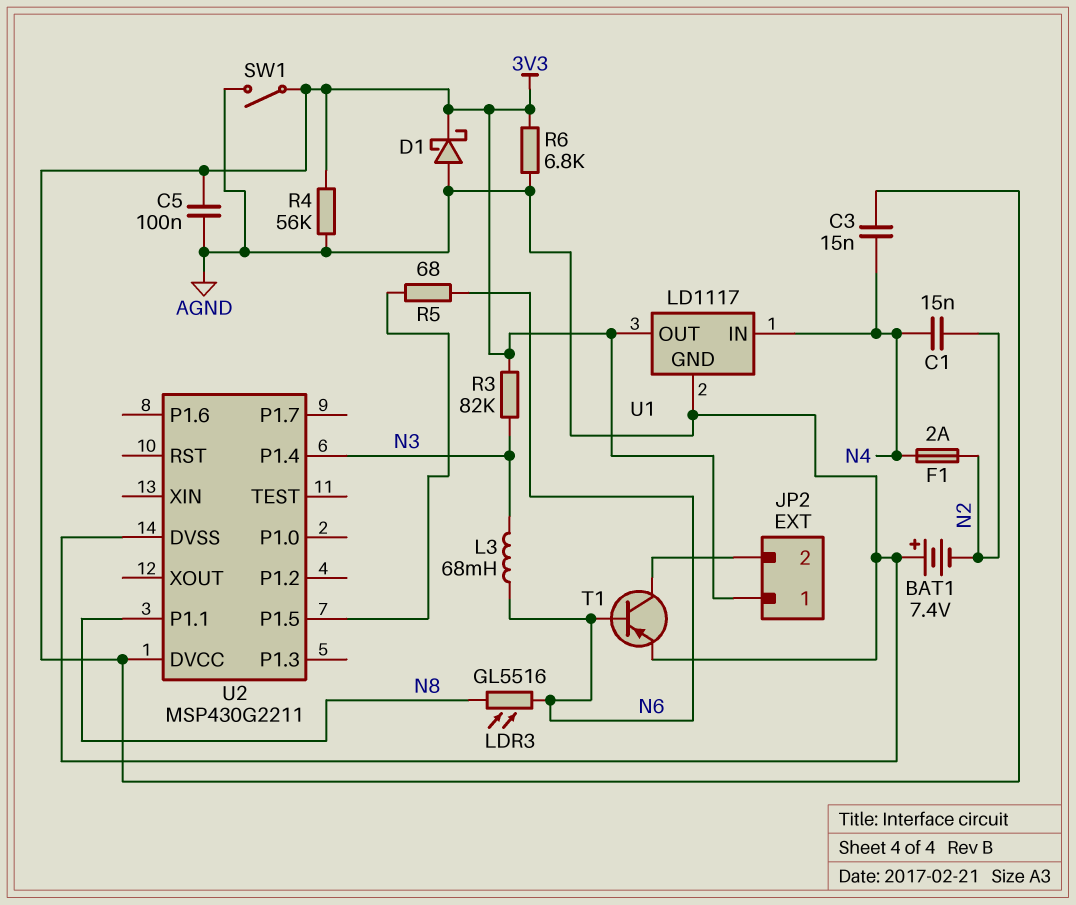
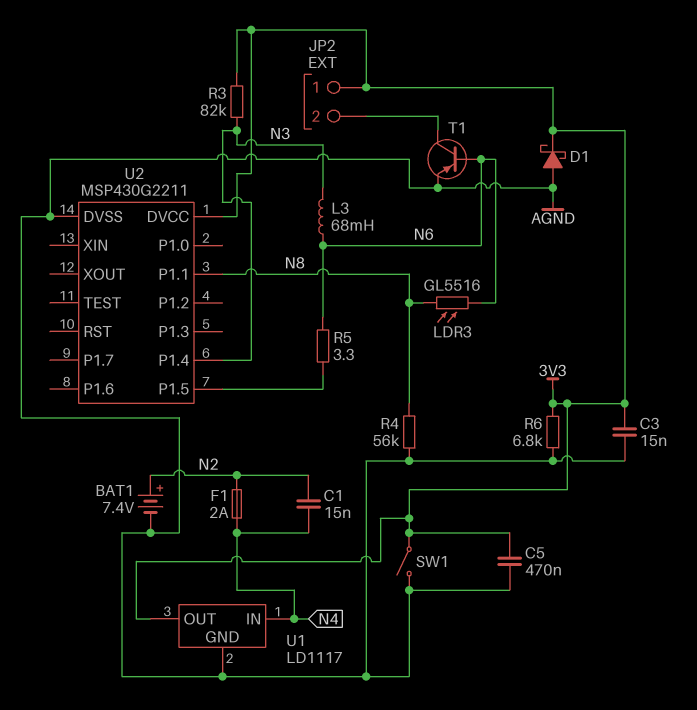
BAT1: 7.4V (plus AGND, minus N2) -> 7.4V (plus N2, minus AGND)
C3: 15nF (3V3, N4) -> 15nF (3V3, AGND)
C5: 100nF (3V3, AGND) -> 470nF (3V3, AGND)
R4: 56k (3V3, AGND) -> 56k (AGND, N8)
R5: 68 (N6, U2/P1.5) -> 3.3 (N6, U2/P1.5)

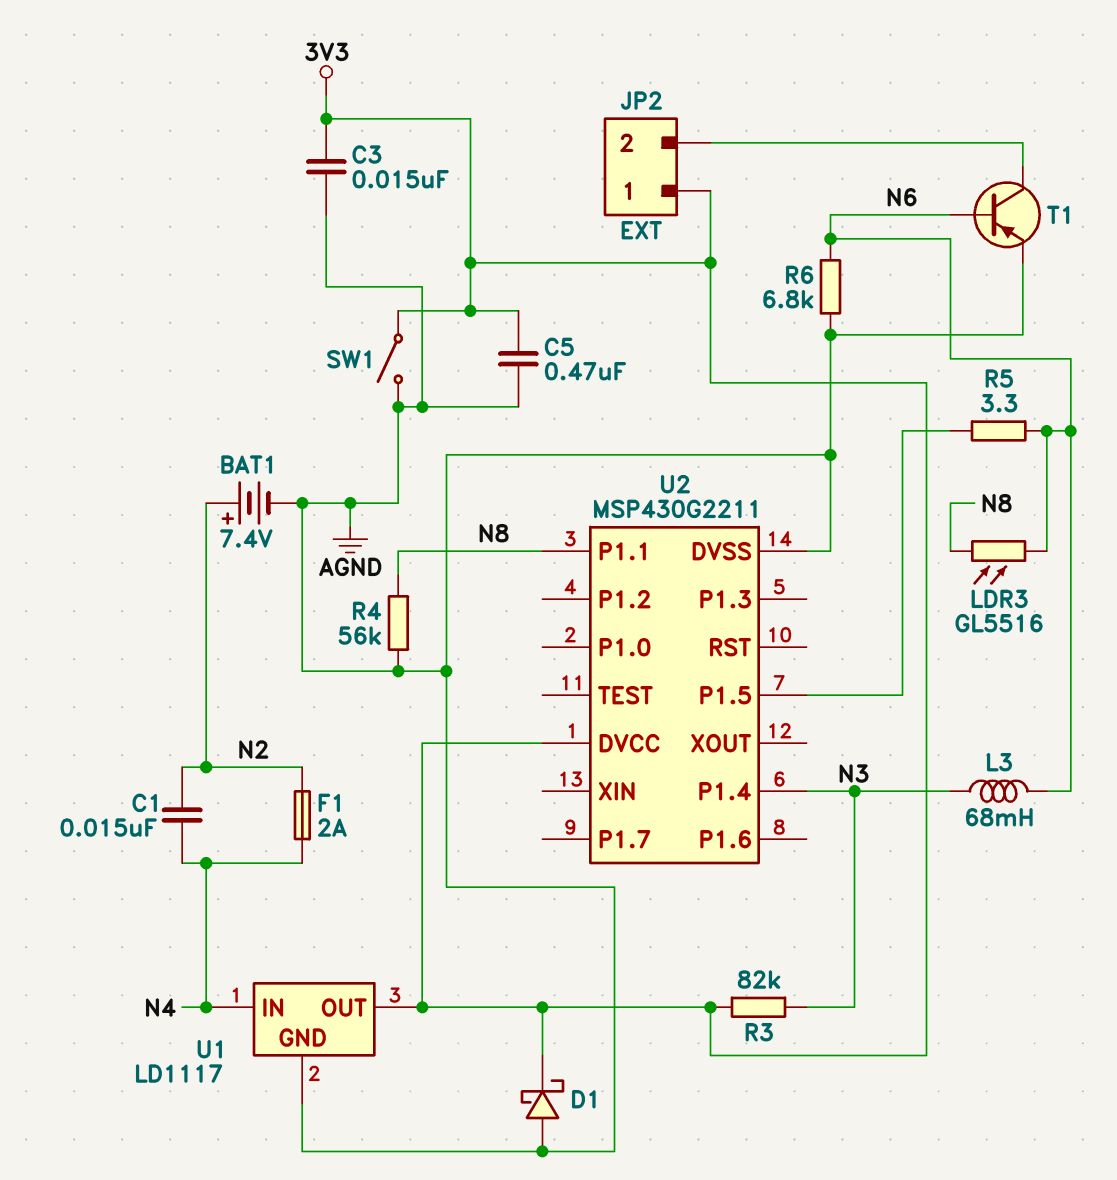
R6: 6.8k (3V3, AGND) -> 6.8k (AGND, N6)

